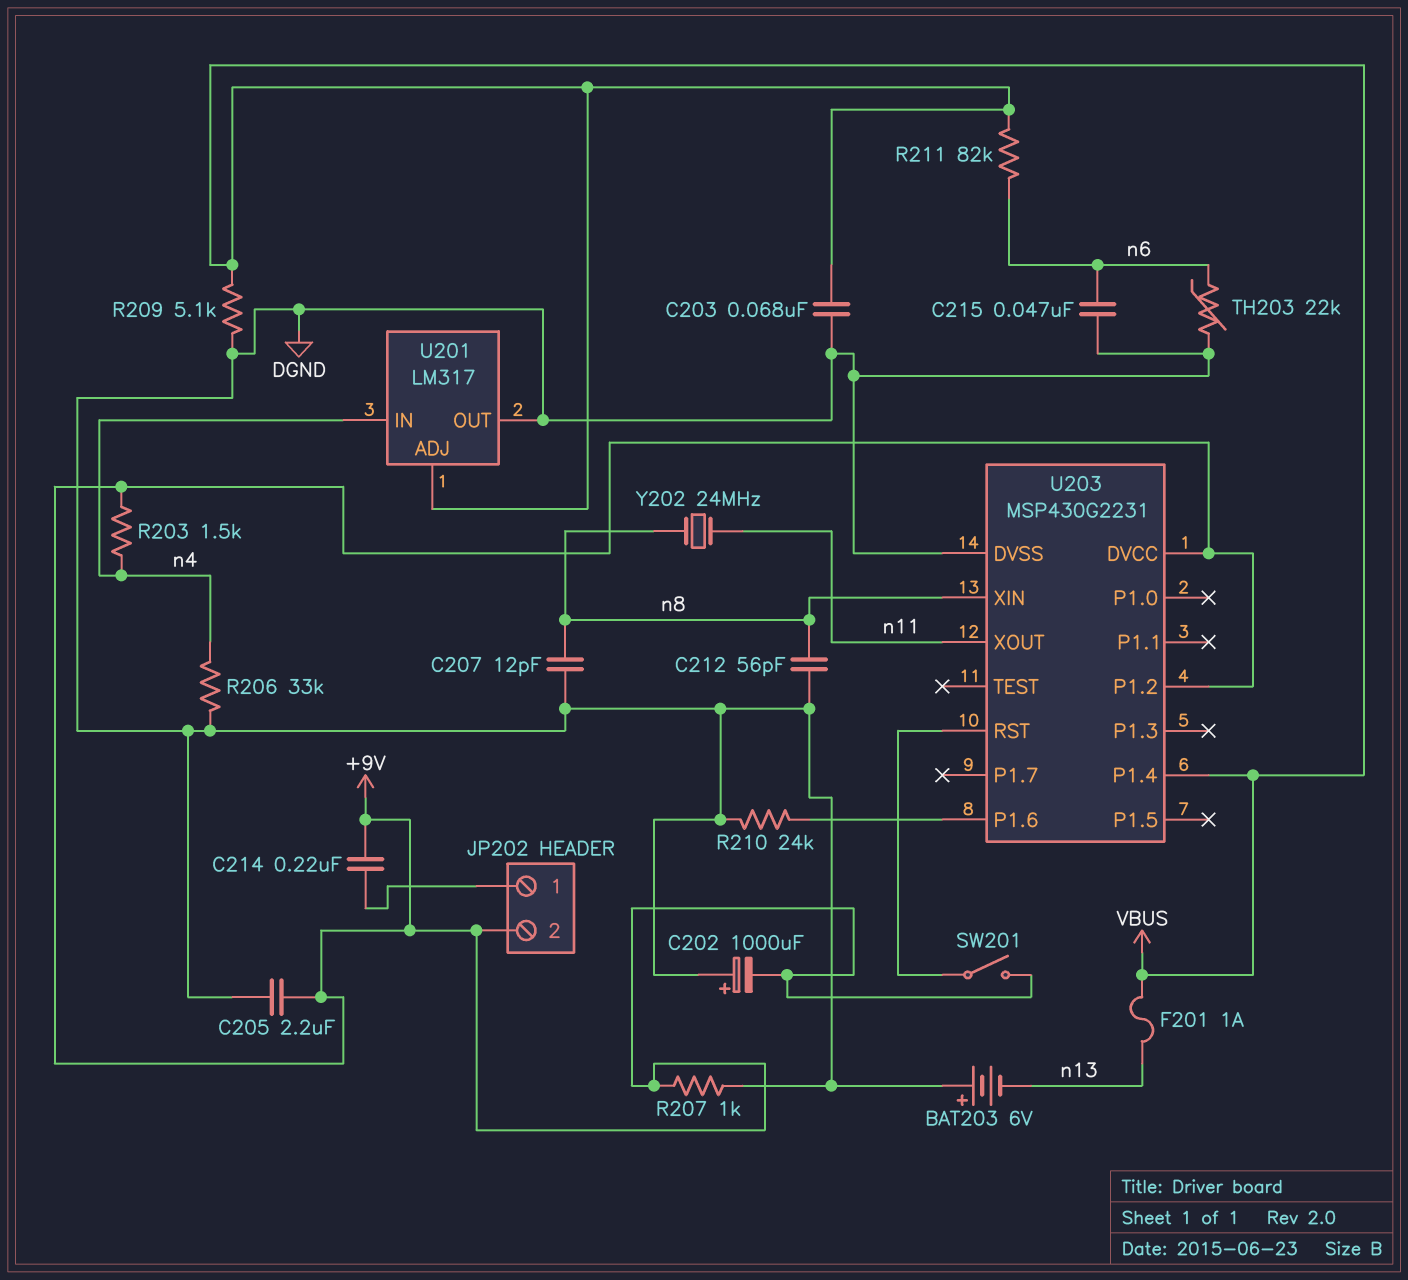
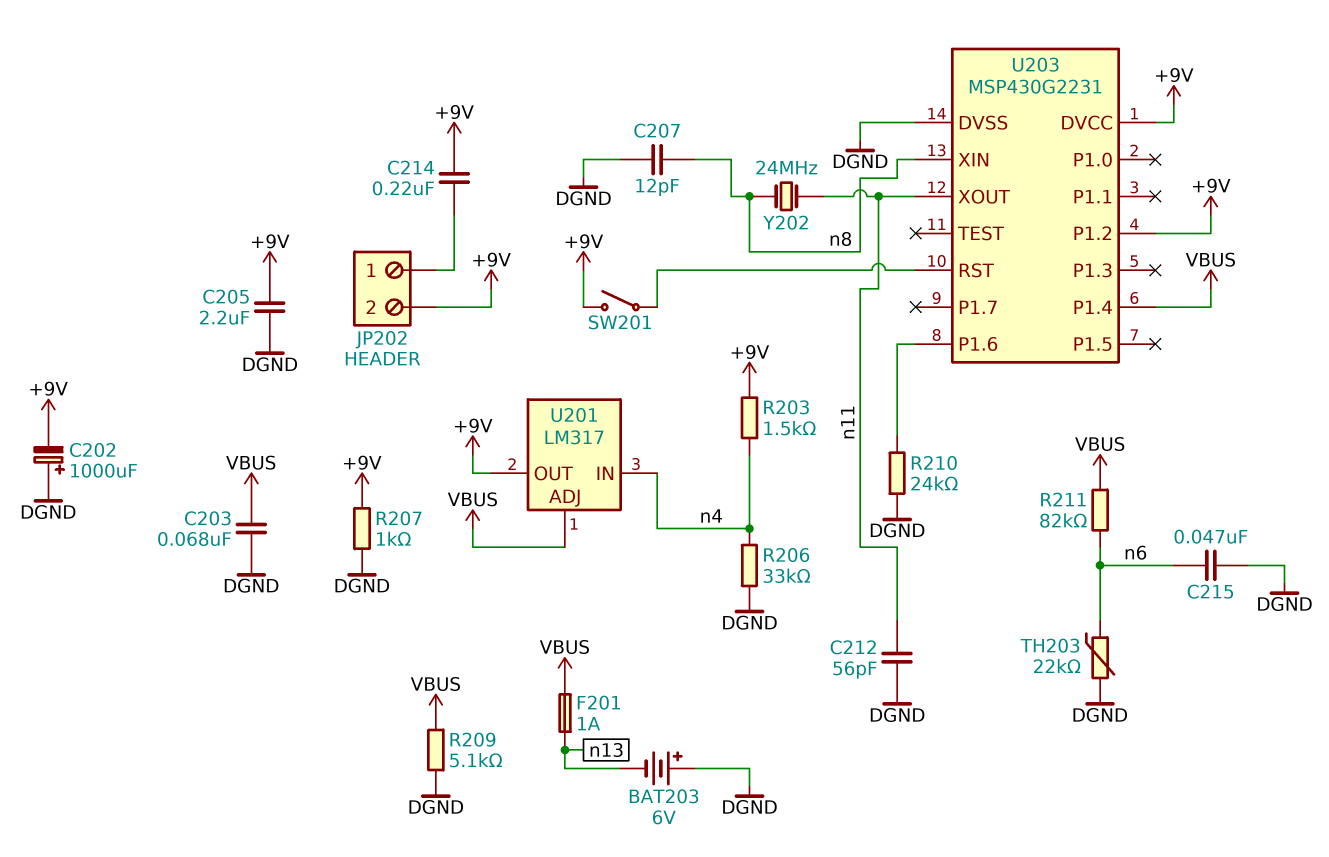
C212: 56pF (DGND, n8) -> 56pF (DGND, n11)
U201 pin OUT: DGND -> +9V

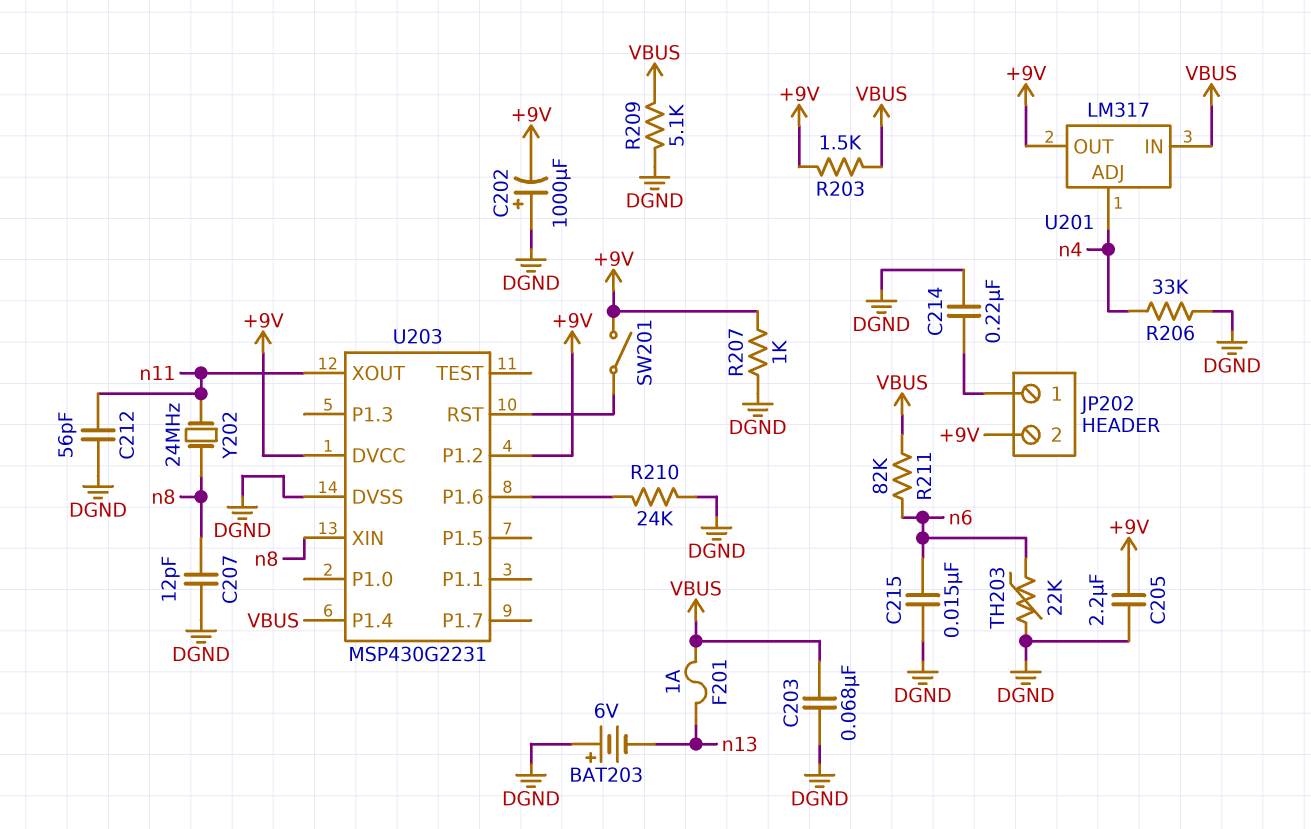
C214: 220nF (+9V, JP202/1) -> 220nF (DGND, JP202/1)
C215: 47nF (DGND, n6) -> 15nF (DGND, n6)
R203: 1.5k (+9V, n4) -> 1.5k (+9V, VBUS)
U201 pin ADJ: VBUS -> n4
U201 pin IN: n4 -> VBUS

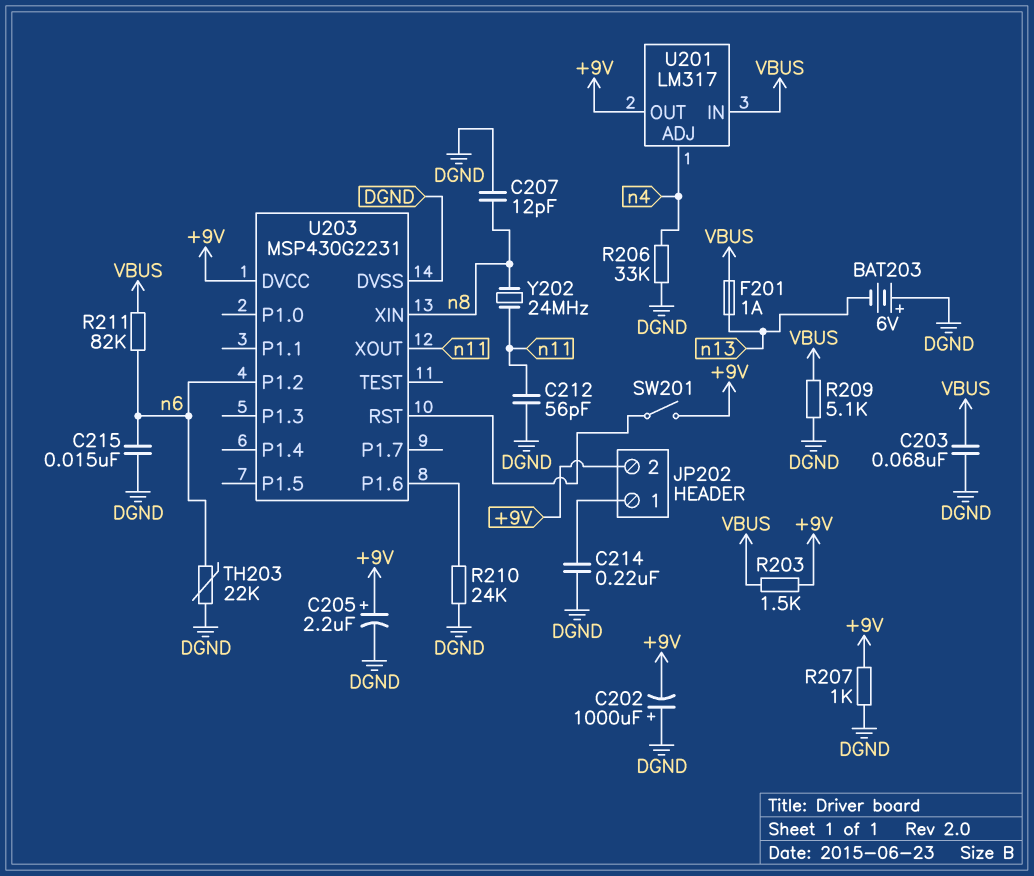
C205: 2.2uF (+9V, DGND) -> 2.2uF (plus +9V, minus DGND)
U203 pin P1.2: +9V -> n6
U203 pin P1.4: VBUS -> none

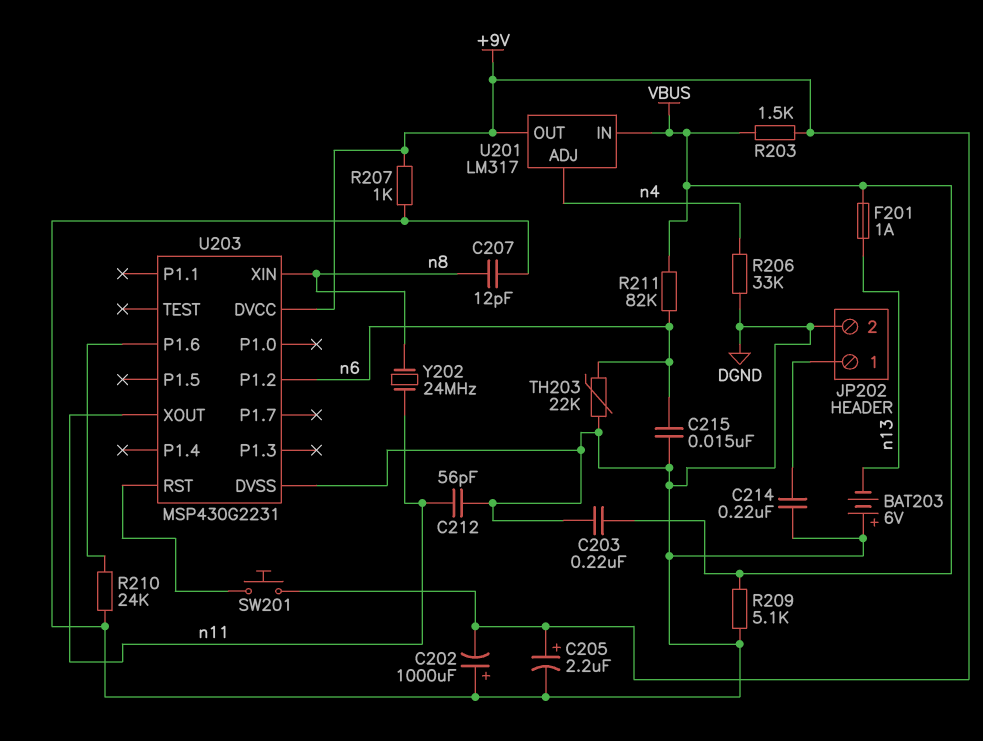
C203: 68nF (DGND, VBUS) -> 220nF (DGND, VBUS)
JP202 pin 2: +9V -> DGND
SW201: switch (+9V, U203/RST) -> button (+9V, U203/RST)

